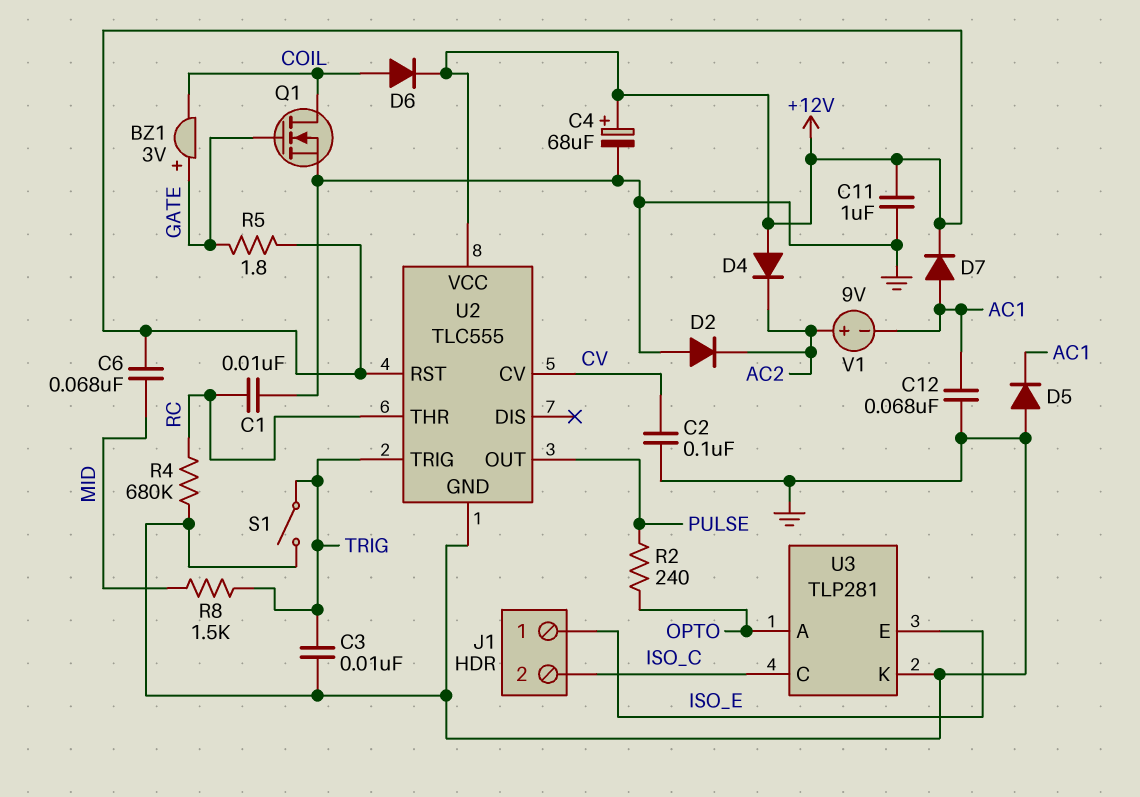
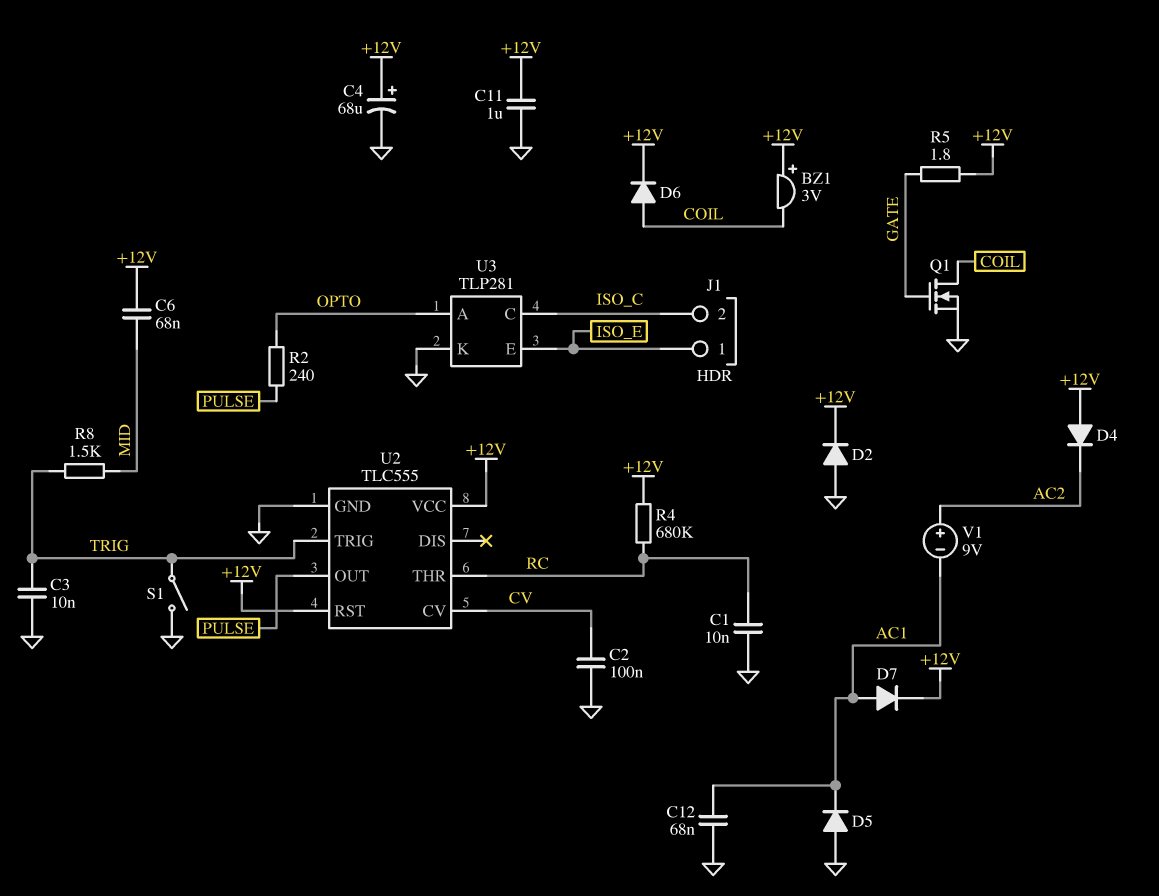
BZ1: buzzer 3V (plus GATE, minus COIL) -> buzzer 3V (plus +12V, minus COIL)
D2: diode (A GND, K AC2) -> diode (A GND, K +12V)
R4: 680k (GND, RC) -> 680k (+12V, RC)

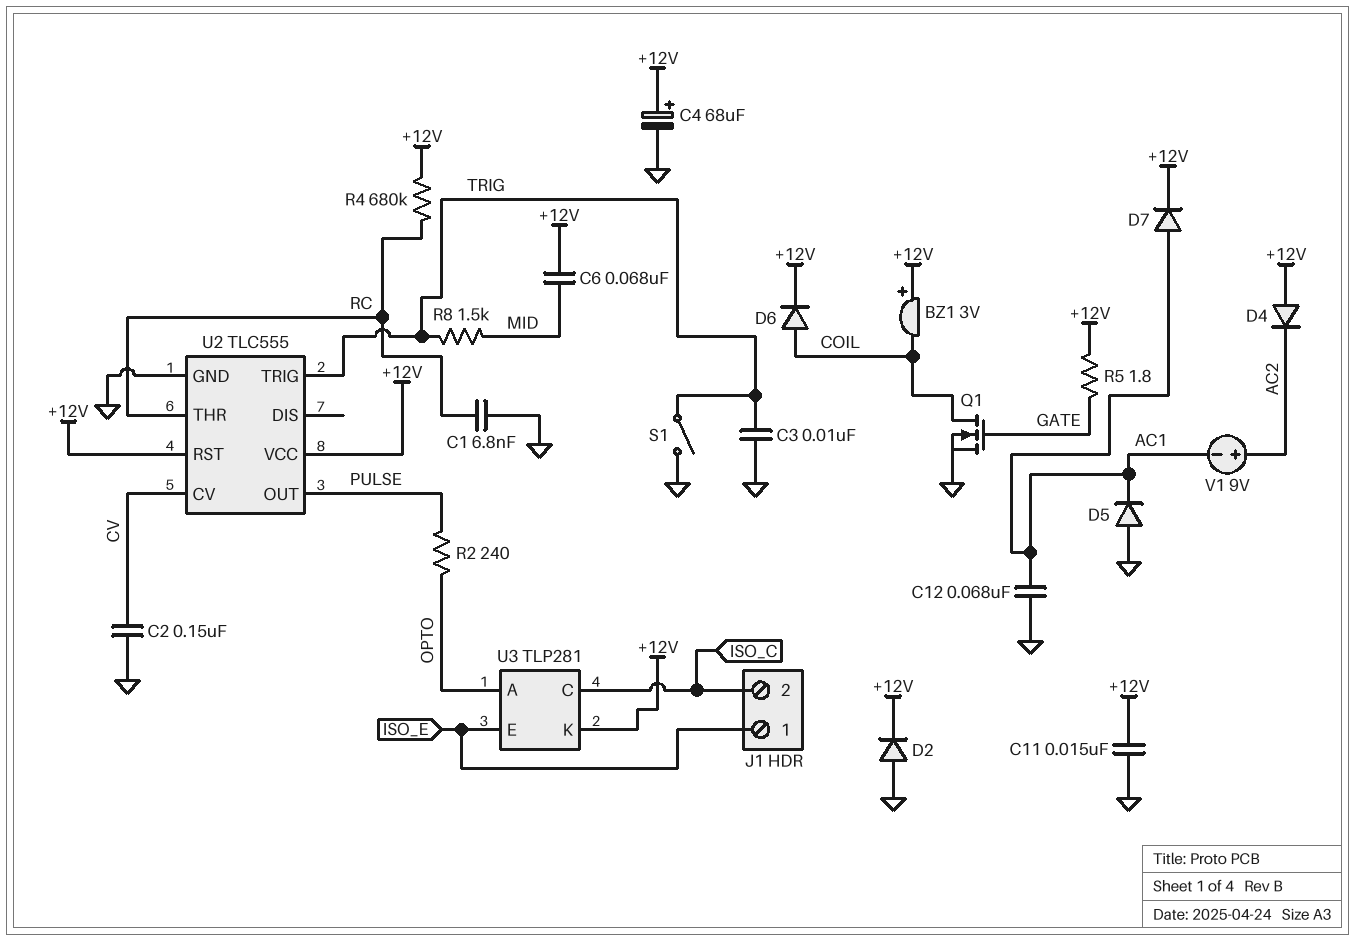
C1: 10nF (GND, RC) -> 6.8nF (GND, RC)
C2: 100nF (CV, GND) -> 150nF (CV, GND)
C11: 1uF (+12V, GND) -> 15nF (+12V, GND)
U3 pin K: GND -> +12V

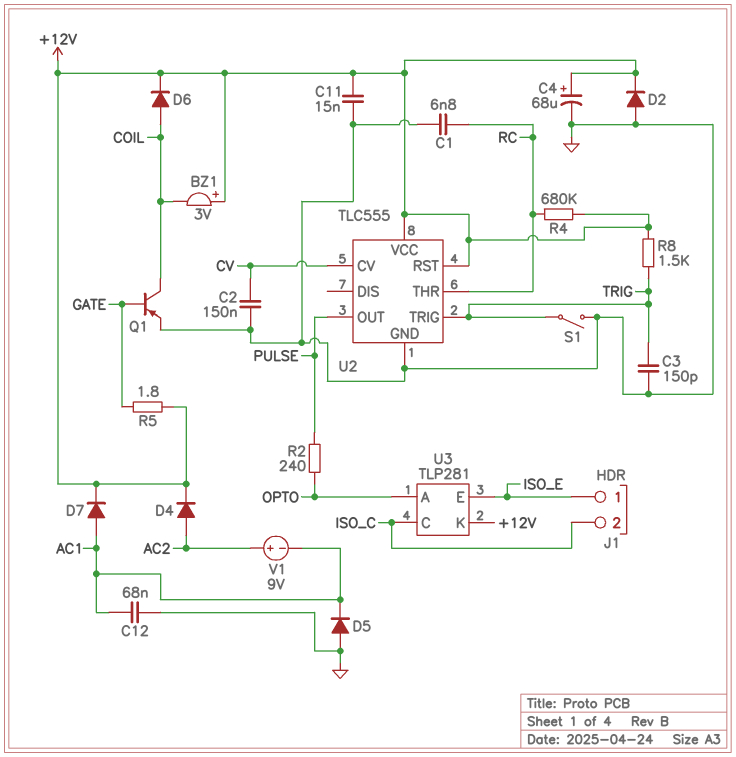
C3: 10nF (GND, TRIG) -> 150pF (GND, TRIG)
C6: 68nF (+12V, MID) -> none
D4: diode (A +12V, K AC2) -> diode (A AC2, K +12V)
Q1: NMOS (G GATE, D COIL, S GND) -> PNP (B GATE, C COIL, E GND)
R8: 1.5k (MID, TRIG) -> 1.5k (+12V, TRIG)

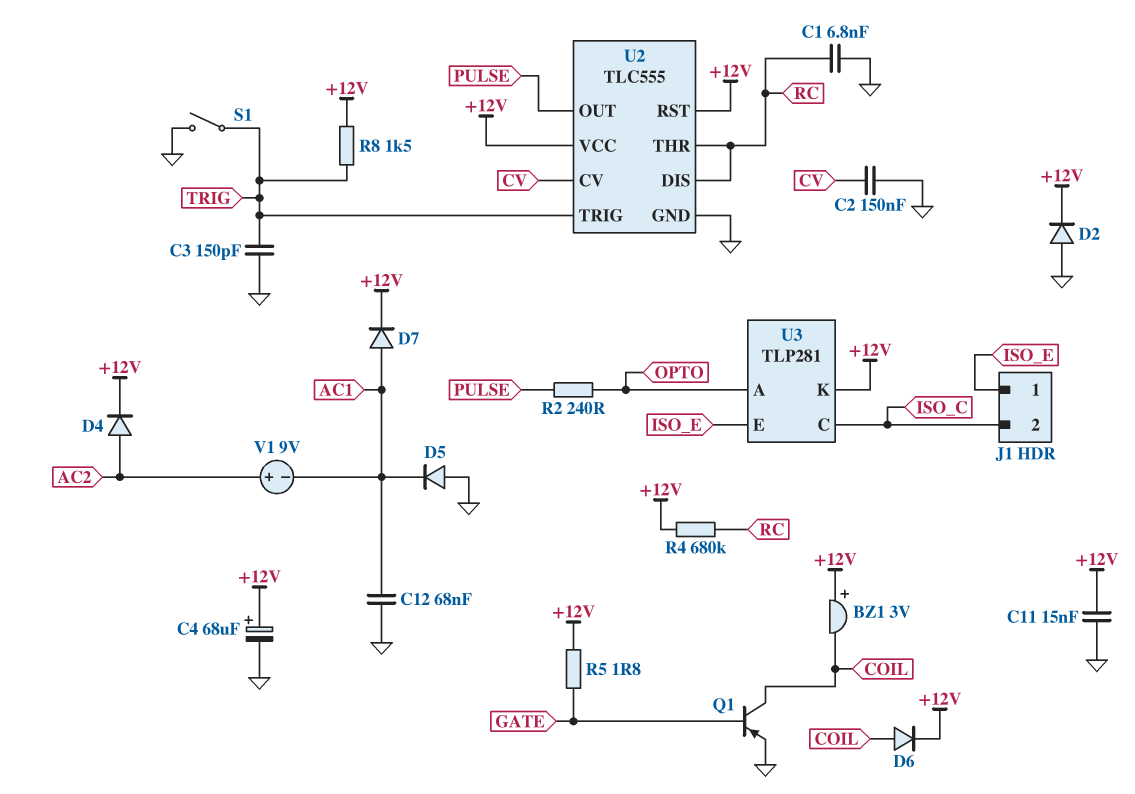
U2 pin DIS: none -> RC

